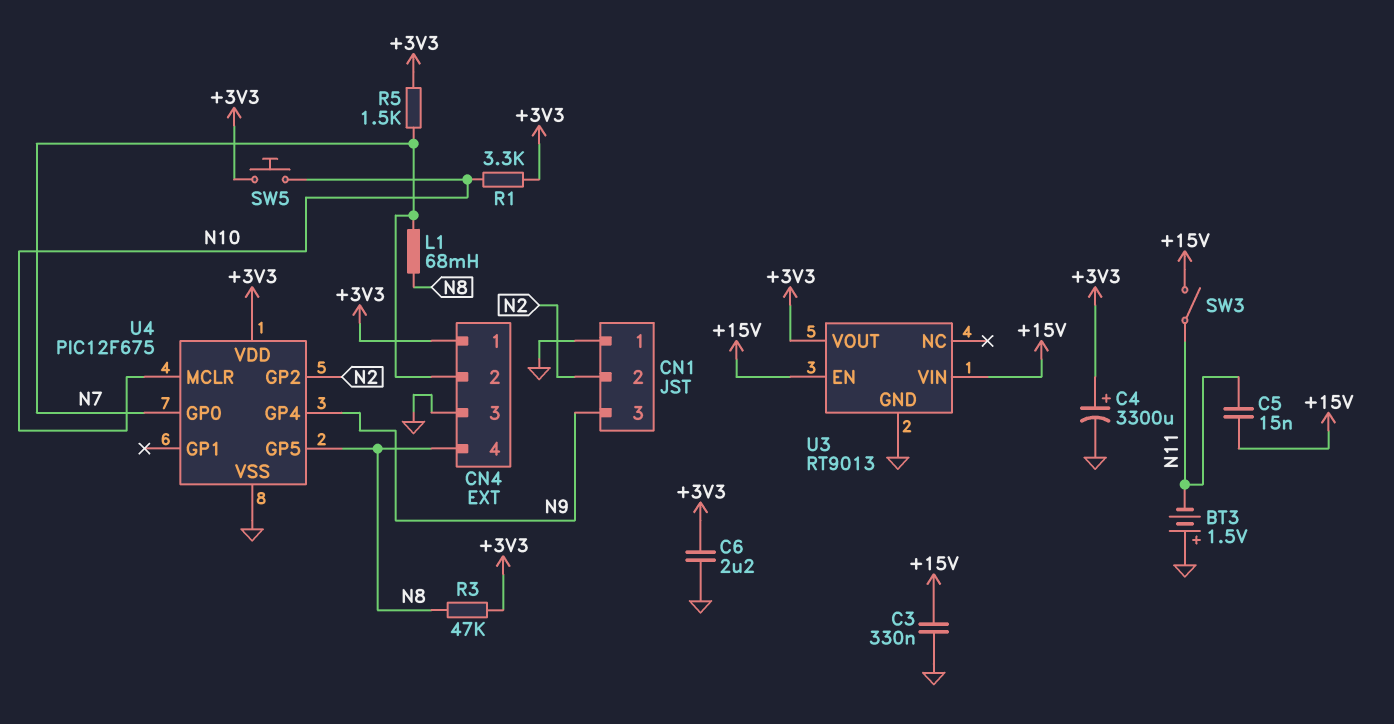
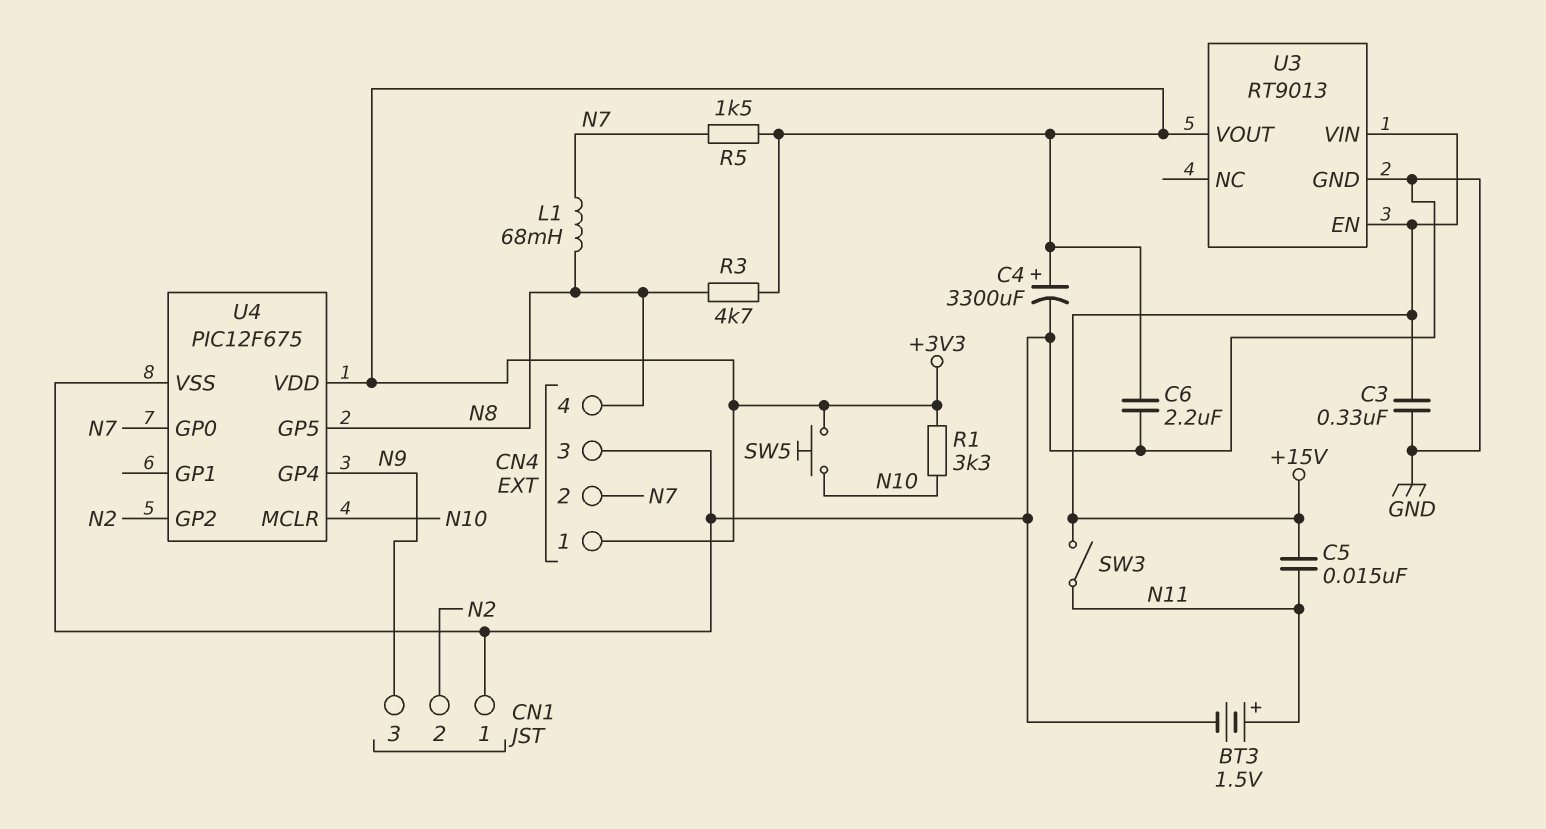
BT3: 1.5V (plus GND, minus N11) -> 1.5V (plus N11, minus GND)
R3: 47k (+3V3, N8) -> 4.7k (+3V3, N8)

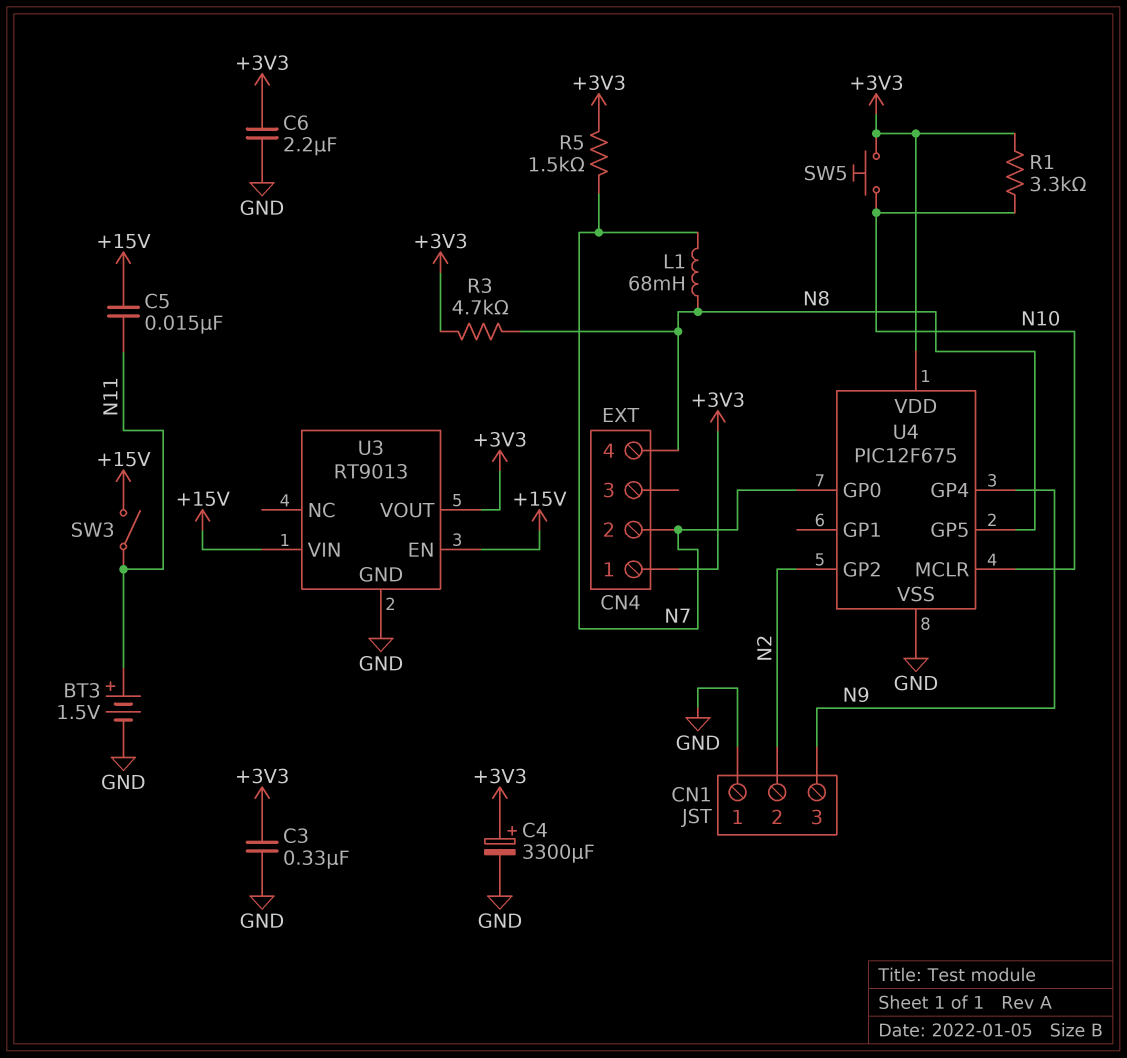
C3: 330nF (+15V, GND) -> 330nF (+3V3, GND)
CN4 pin 3: GND -> none

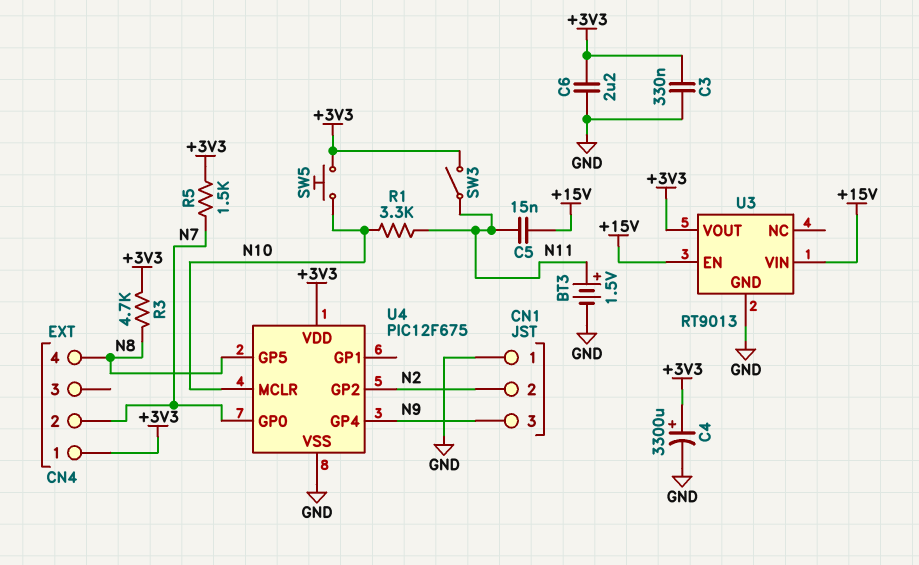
L1: 68mH (N7, N8) -> none
R1: 3.3k (+3V3, N10) -> 3.3k (N10, N11)
SW3: switch (+15V, N11) -> switch (+3V3, N11)

